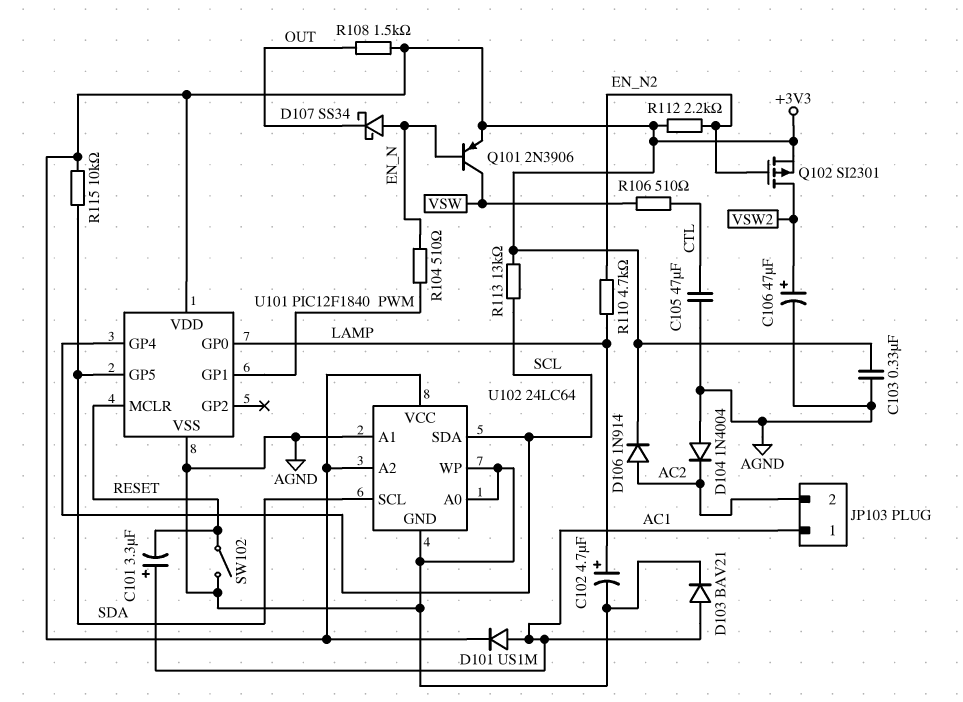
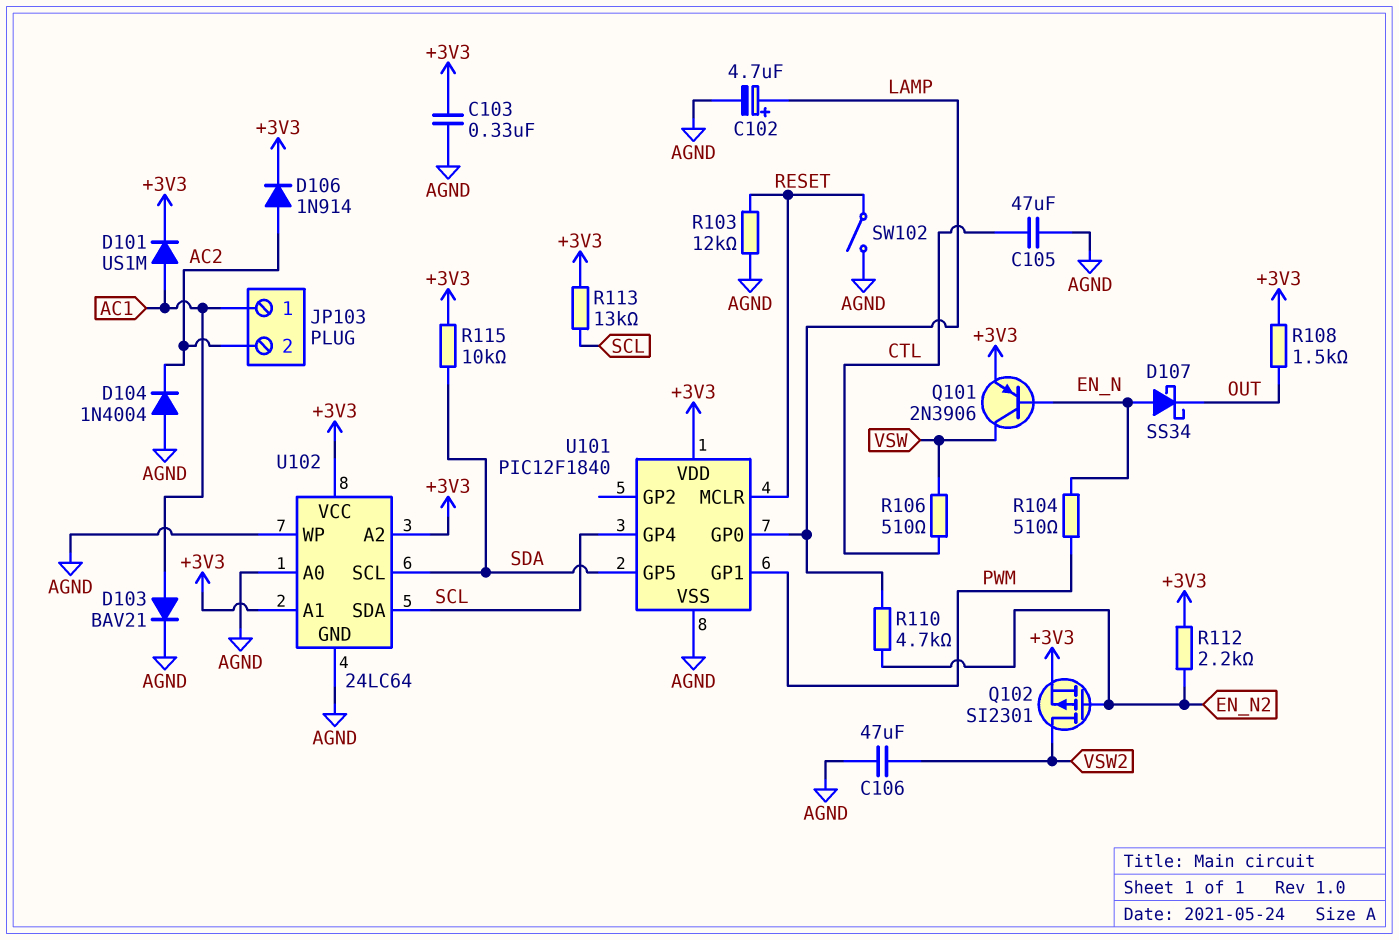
C101: 3.3uF (plus AC1, minus RESET) -> none
C106: 47uF (plus VSW2, minus AGND) -> 47uF (AGND, VSW2)
R103: none -> 12k (AGND, RESET)
U102 pin A1: AGND -> +3V3

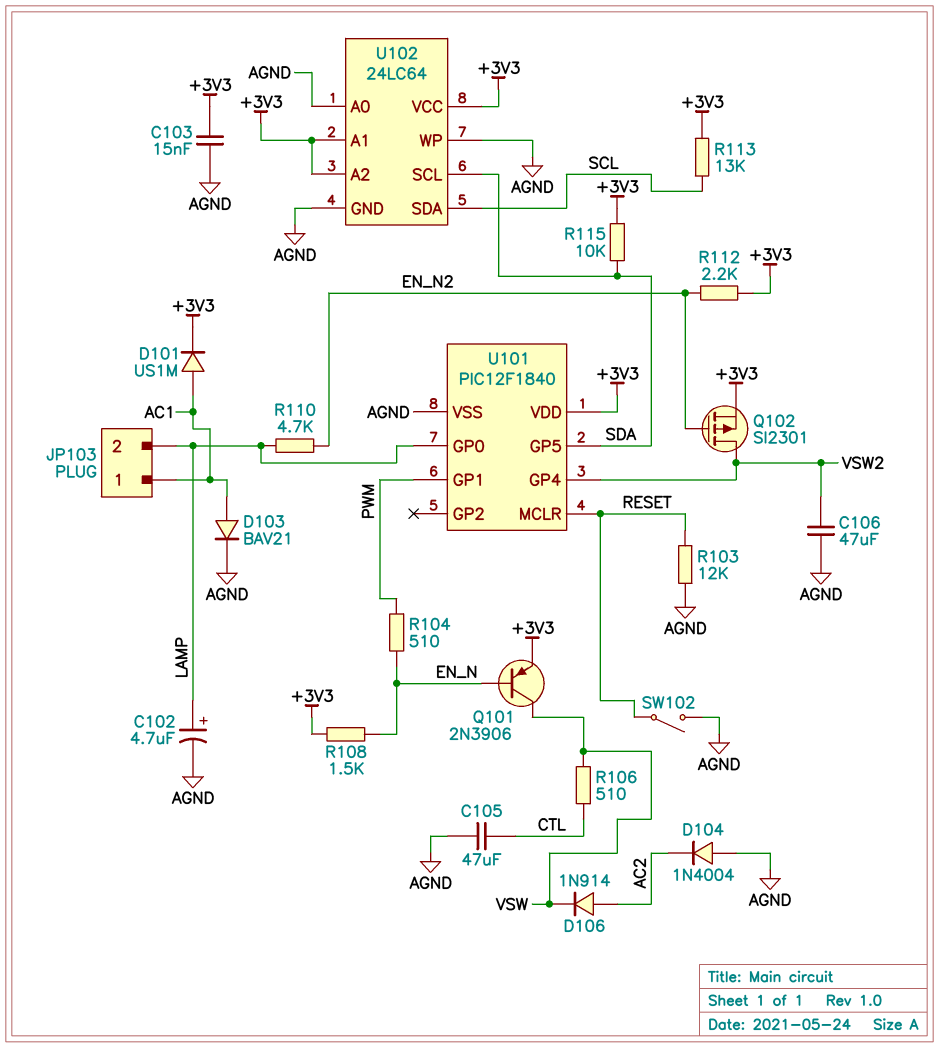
C103: 330nF (+3V3, AGND) -> 15nF (+3V3, AGND)
D106: diode 1N914 (A AC2, K +3V3) -> diode 1N914 (A AC2, K VSW)
D107: schottky SS34 (A EN_N, K OUT) -> none
JP103 pin 2: AC2 -> LAMP
R108: 1.5k (+3V3, OUT) -> 1.5k (+3V3, EN_N)
U101 pin GP4: SCL -> VSW2

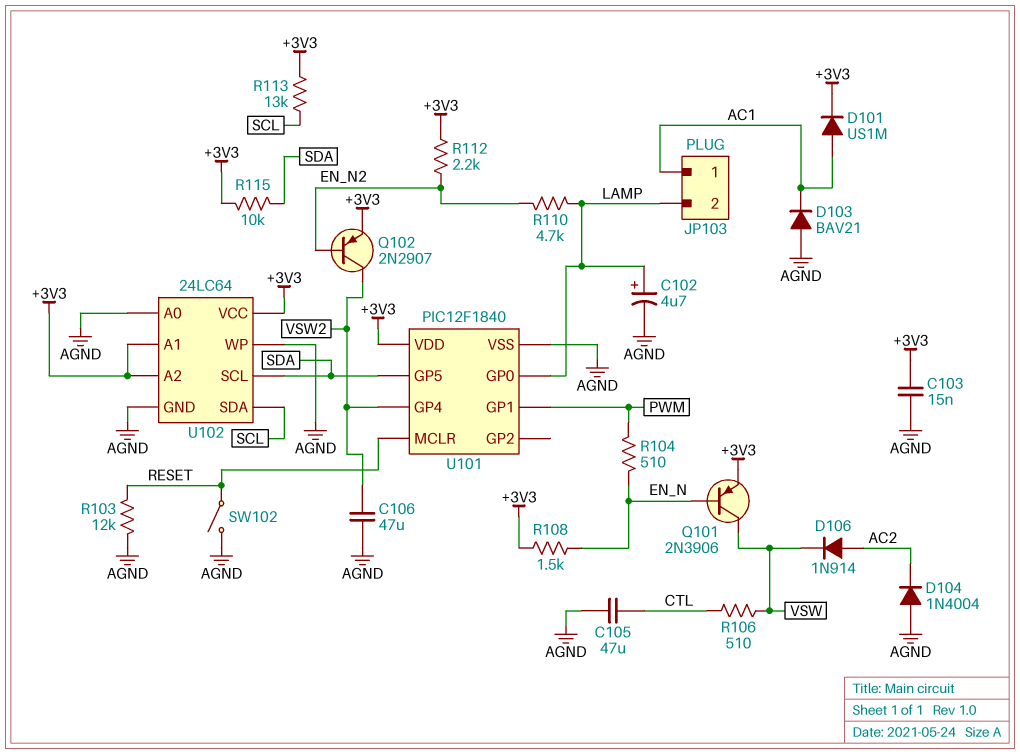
D103: diode BAV21 (A AC1, K AGND) -> diode BAV21 (A AGND, K AC1)
Q102: PMOS SI2301 (G EN_N2, D VSW2, S +3V3) -> PNP 2N2907 (B EN_N2, C VSW2, E +3V3)

